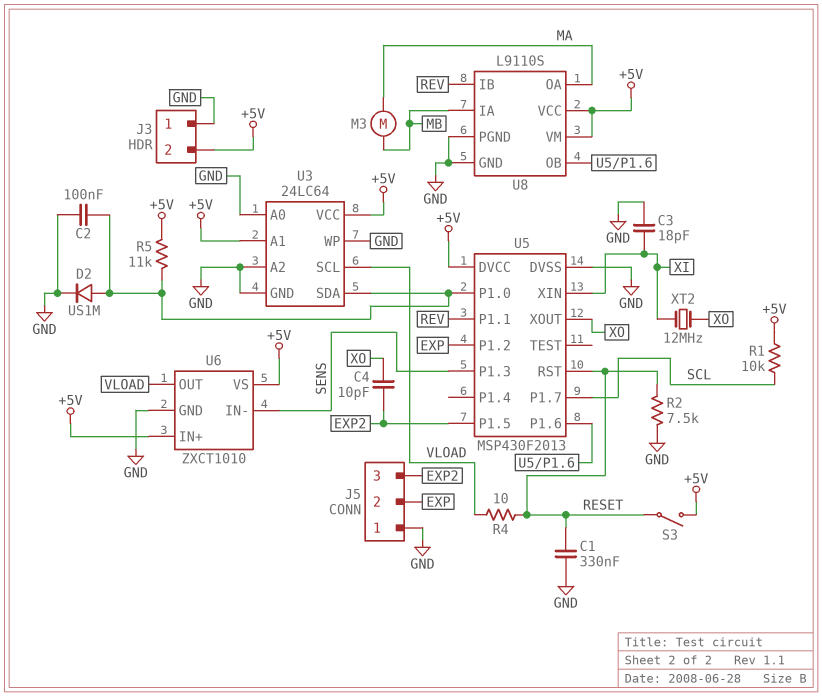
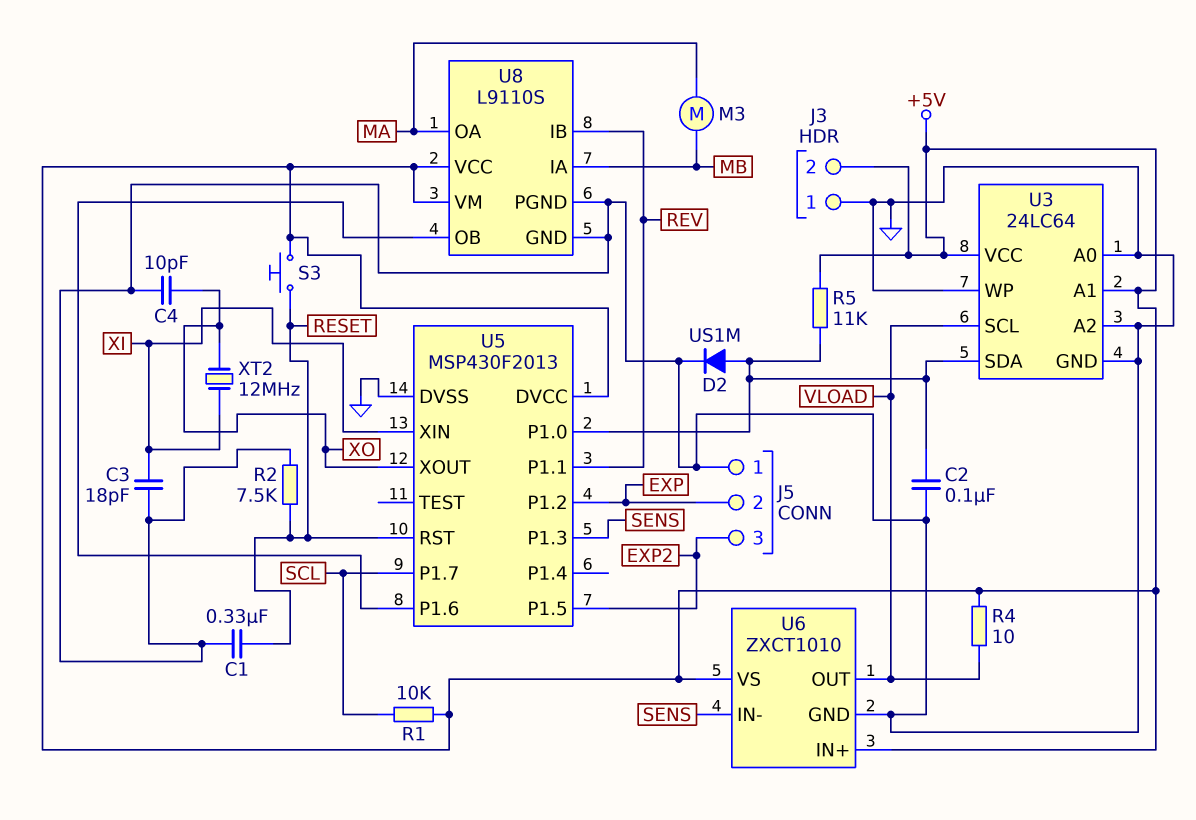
C4: 10pF (EXP2, XO) -> 10pF (GND, XO)
R4: 10 (RESET, VLOAD) -> 10 (+5V, VLOAD)
S3: switch (+5V, RESET) -> button (+5V, RESET)

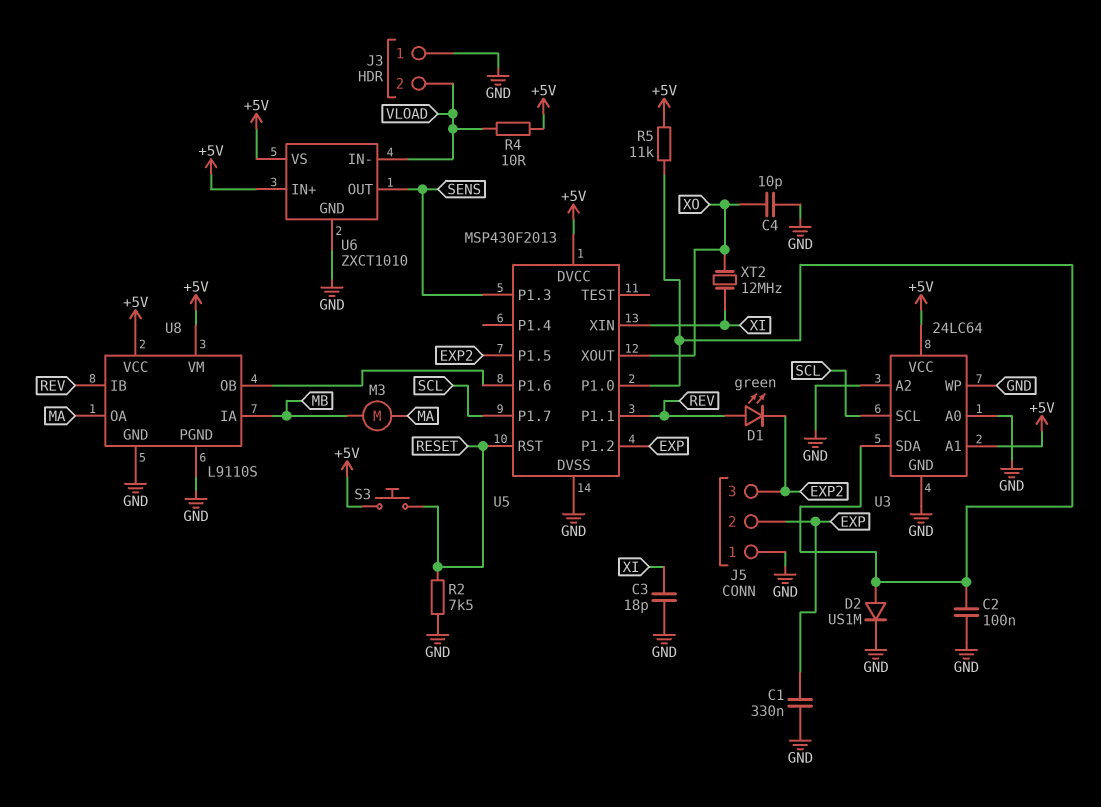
C1: 330nF (GND, RESET) -> 330nF (EXP, GND)
D1: none -> LED green (A REV, K EXP2)
J3 pin 2: +5V -> VLOAD
R1: 10k (+5V, SCL) -> none
U3 pin SCL: VLOAD -> SCL
U6 pin IN-: SENS -> VLOAD
U6 pin OUT: VLOAD -> SENS

